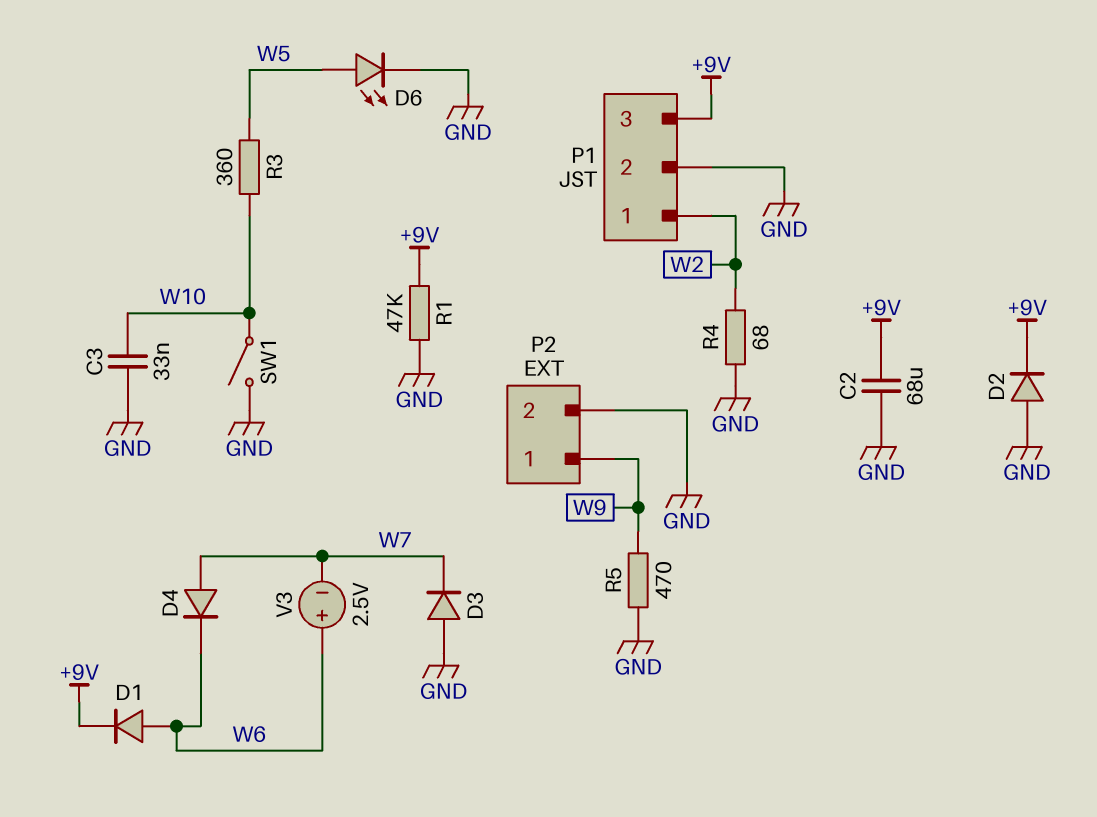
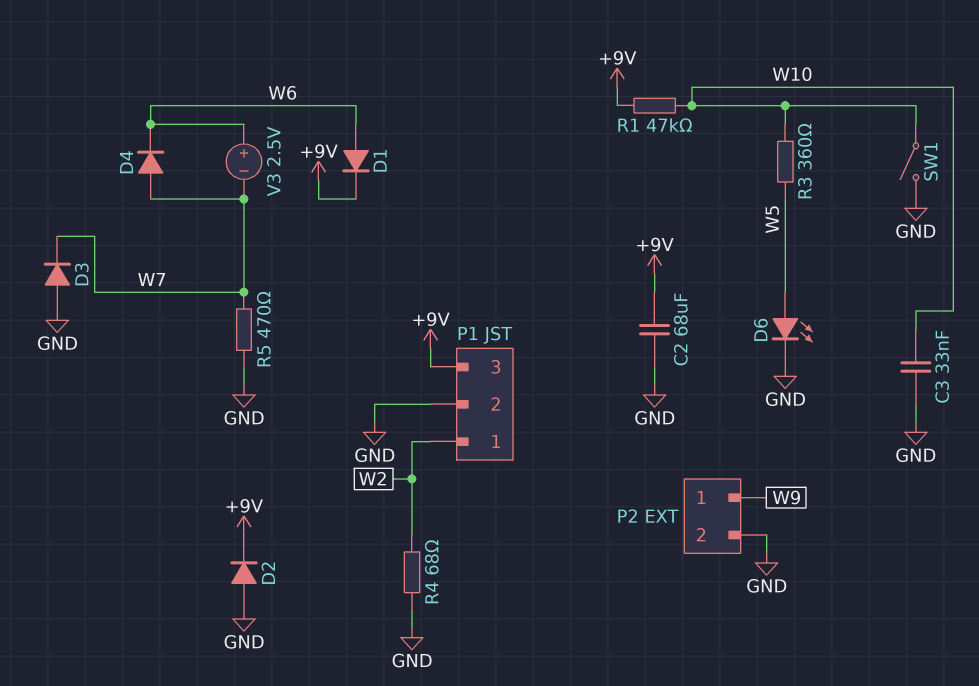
R1: 47k (+9V, GND) -> 47k (+9V, W10)
R5: 470 (GND, W9) -> 470 (GND, W7)

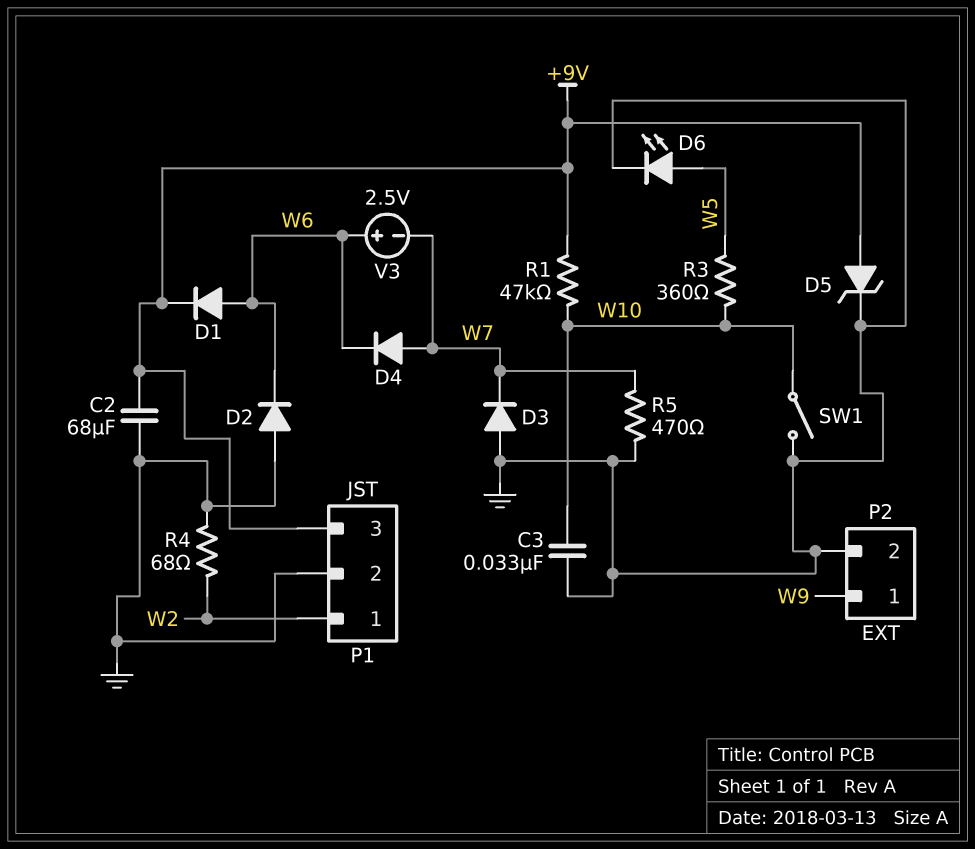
D2: diode (A GND, K +9V) -> diode (A GND, K W6)
D5: none -> zener (A +9V, K GND)

